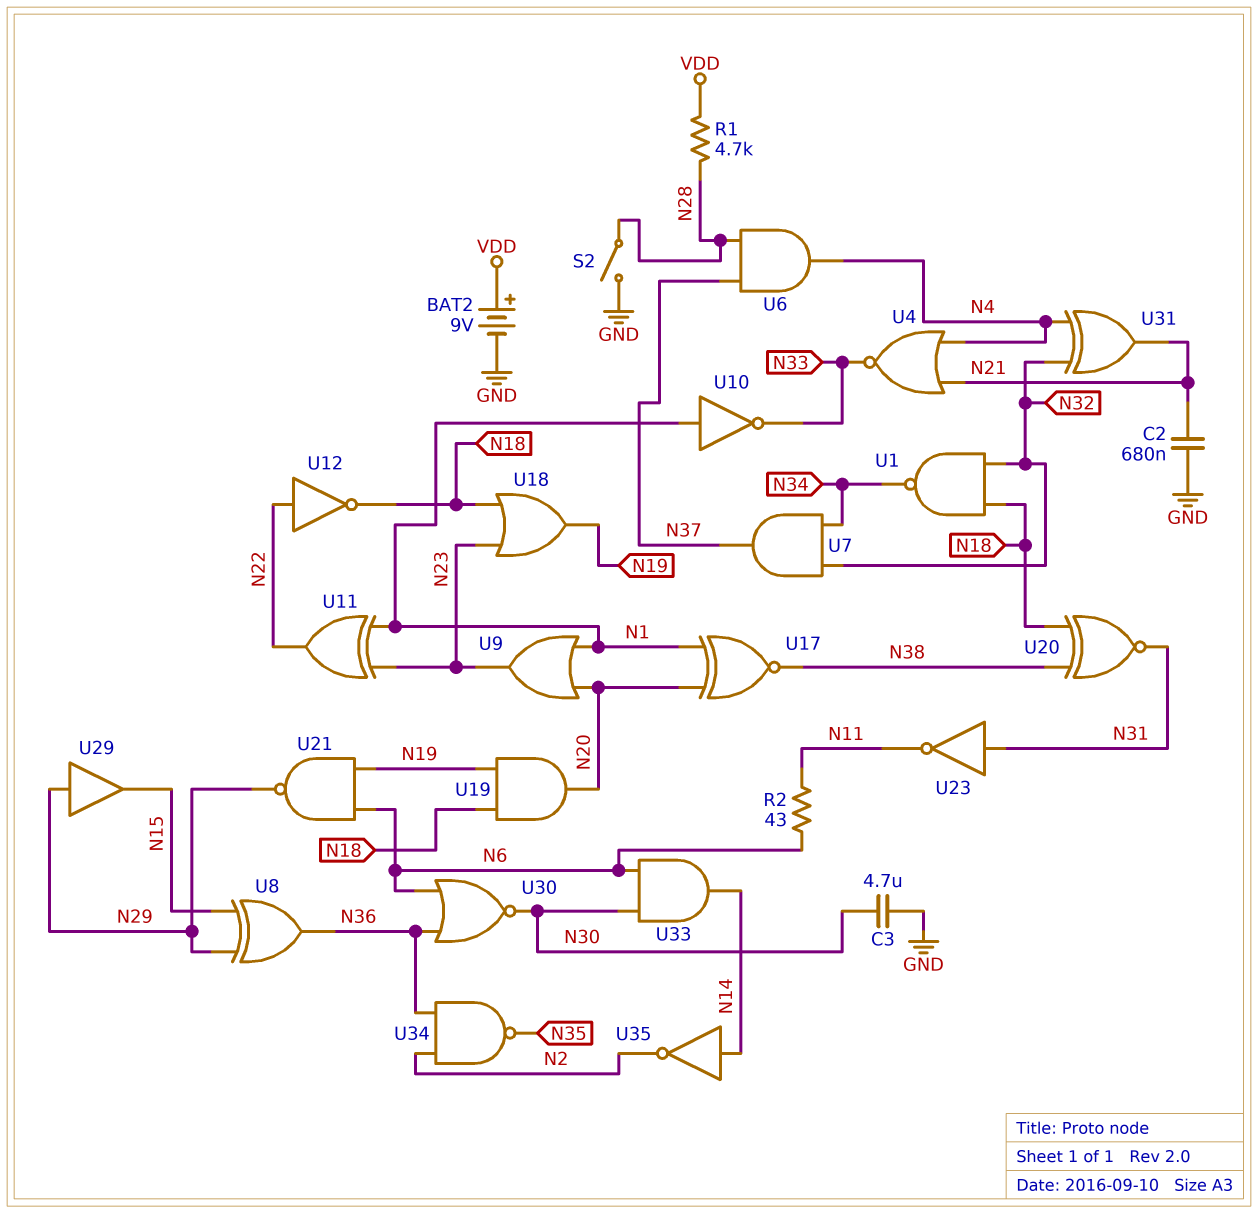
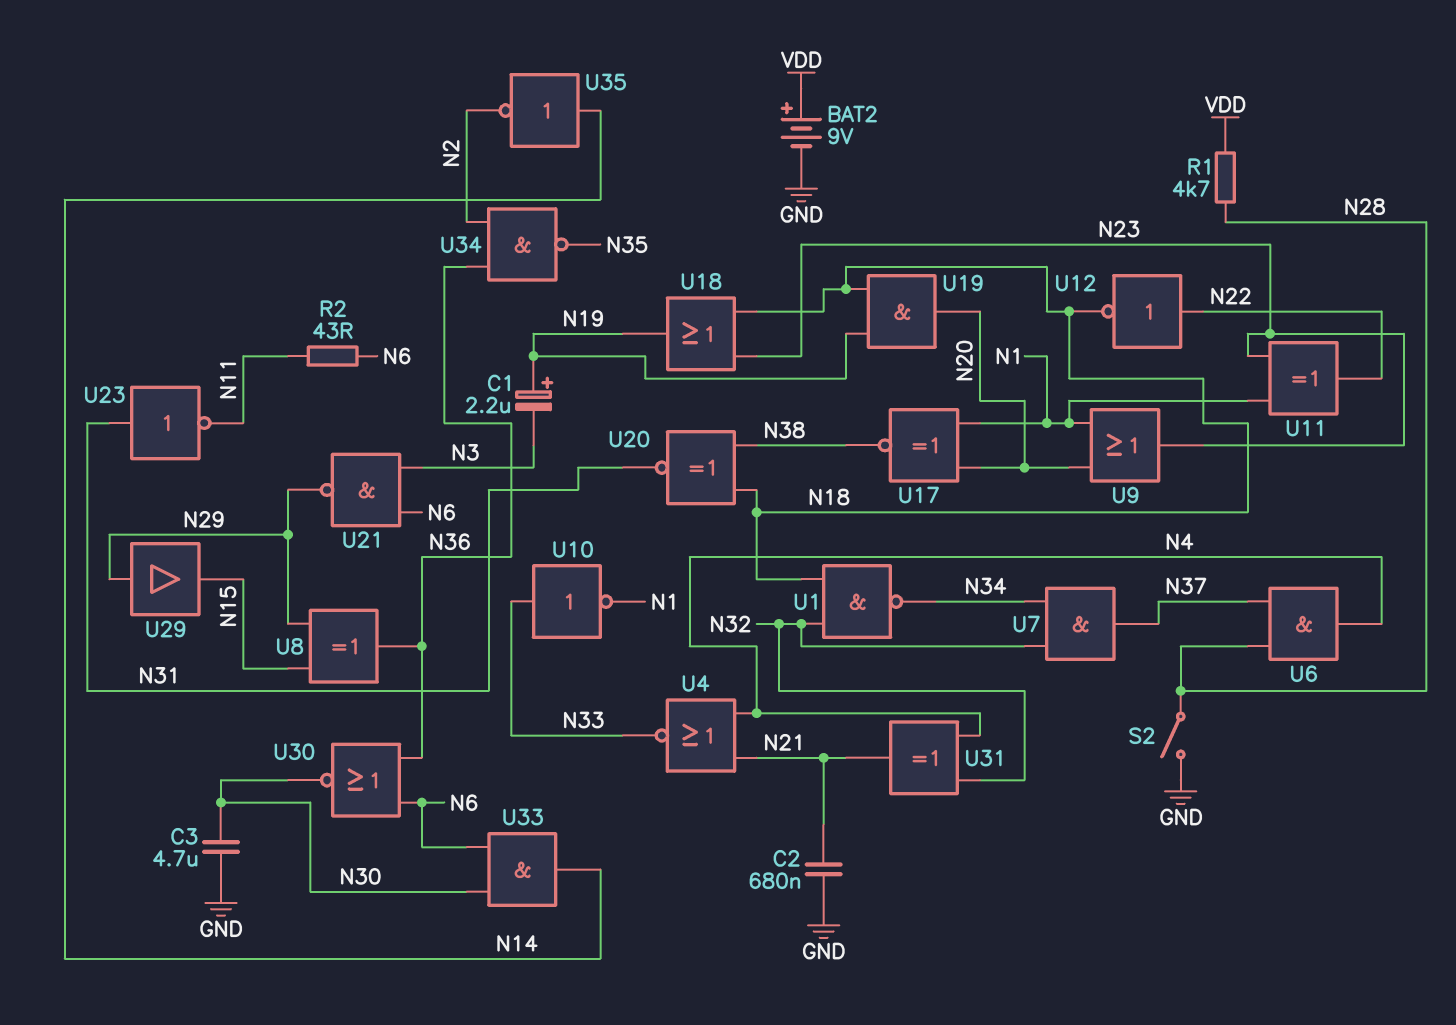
C1: none -> 2.2uF (plus N19, minus N3)
U10: NOT (in N1, out N33) -> NOT (in N33, out N1)
U21: NAND (in N6, in N19, out N29) -> NAND (in N3, in N6, out N29)

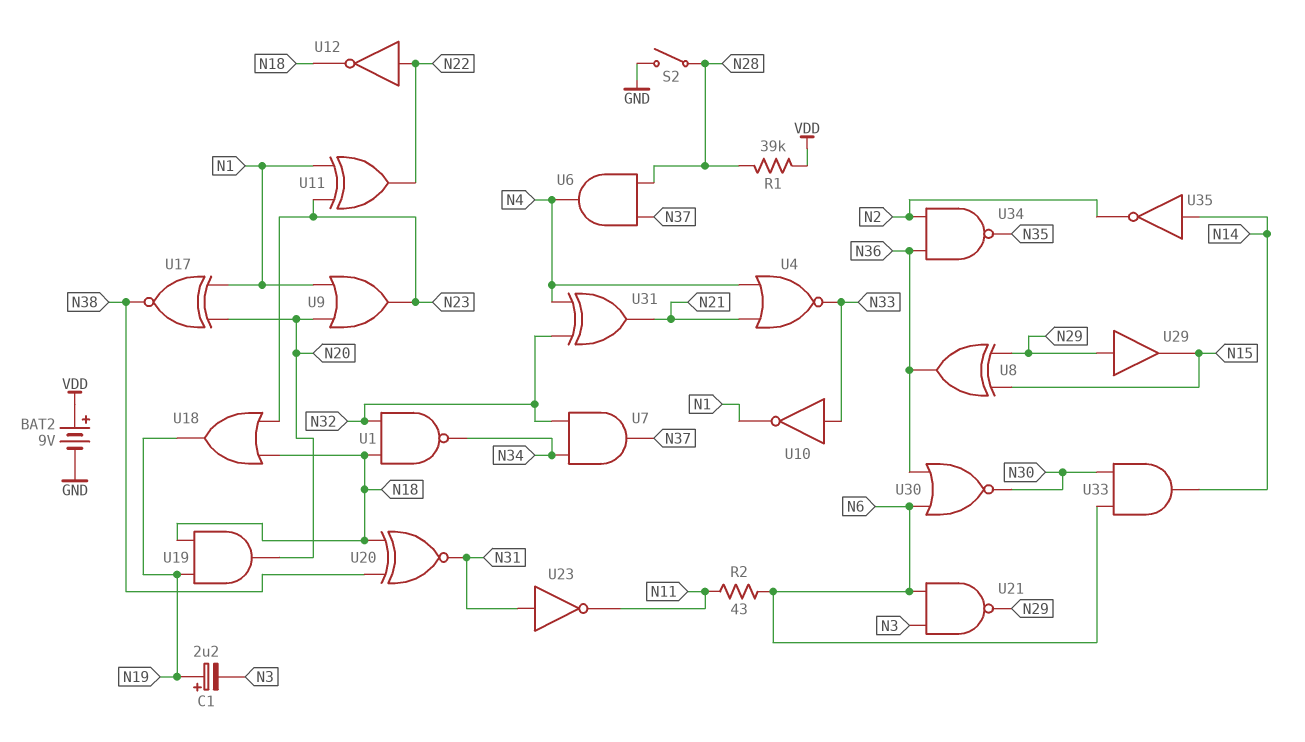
C2: 680nF (GND, N21) -> none
C3: 4.7uF (GND, N30) -> none
R1: 4.7k (N28, VDD) -> 39k (N28, VDD)

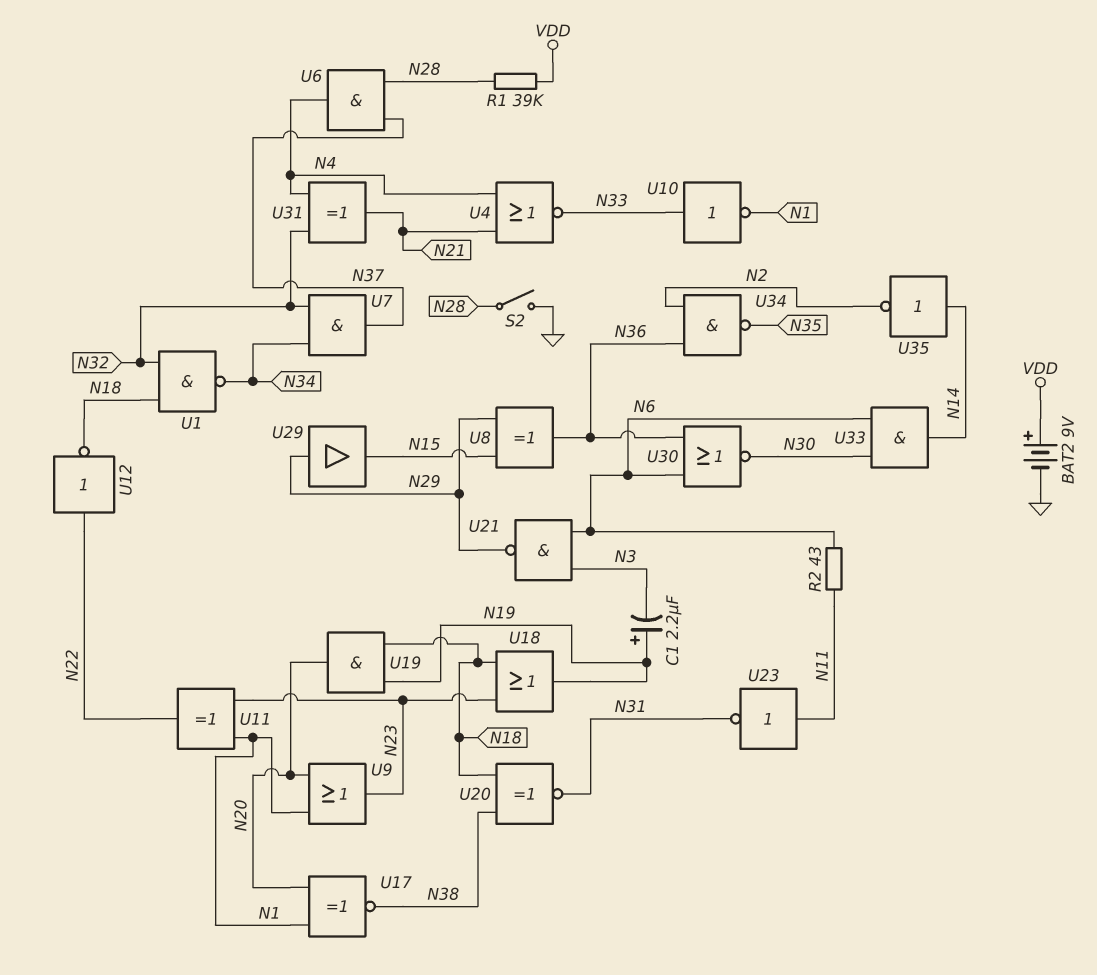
U23: NOT (in N31, out N11) -> NOT (in N11, out N31)

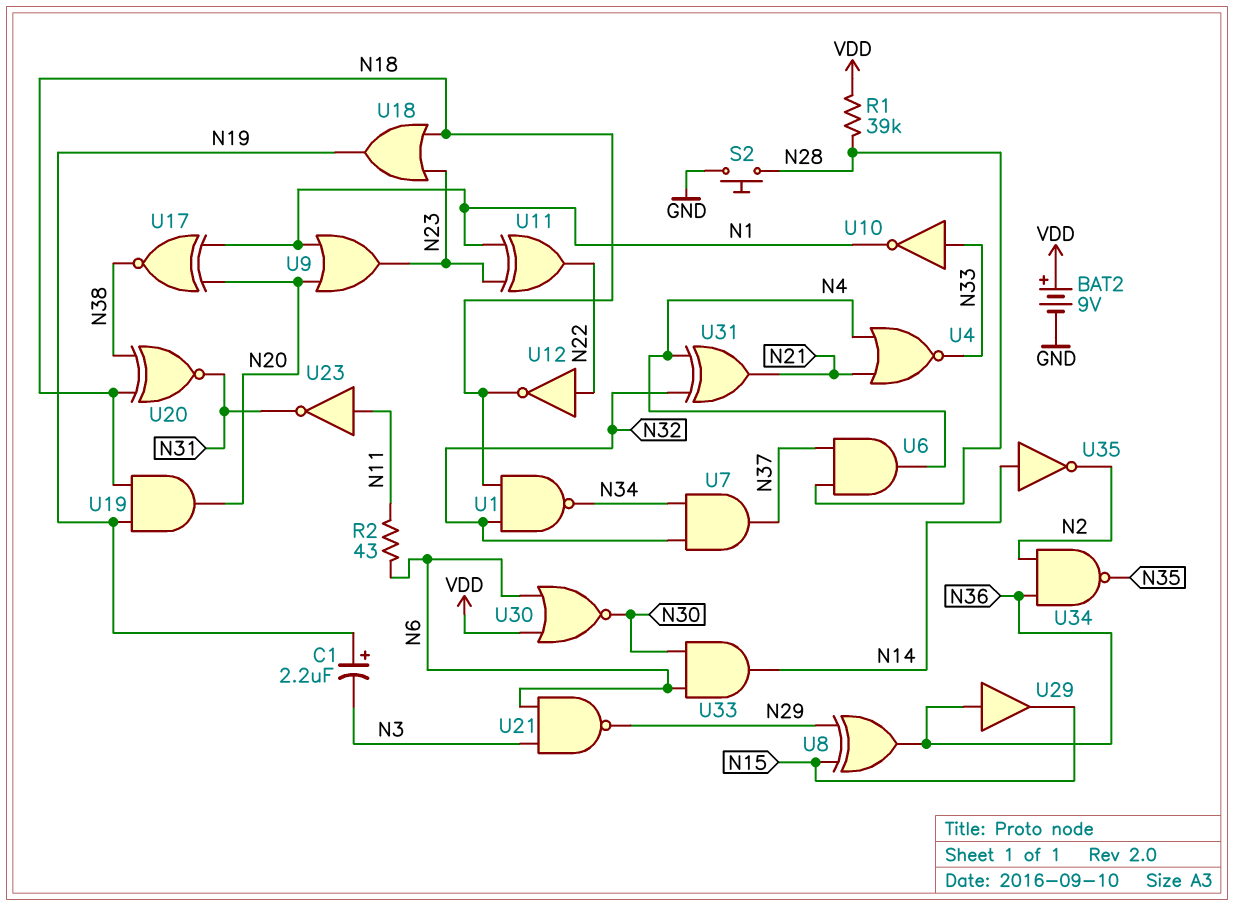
S2: switch (GND, N28) -> button (GND, N28)
U29: buffer (in N29, out N15) -> buffer (in N36, out N15)
U30: NOR (in N6, in N36, out N30) -> NOR (in N6, in VDD, out N30)

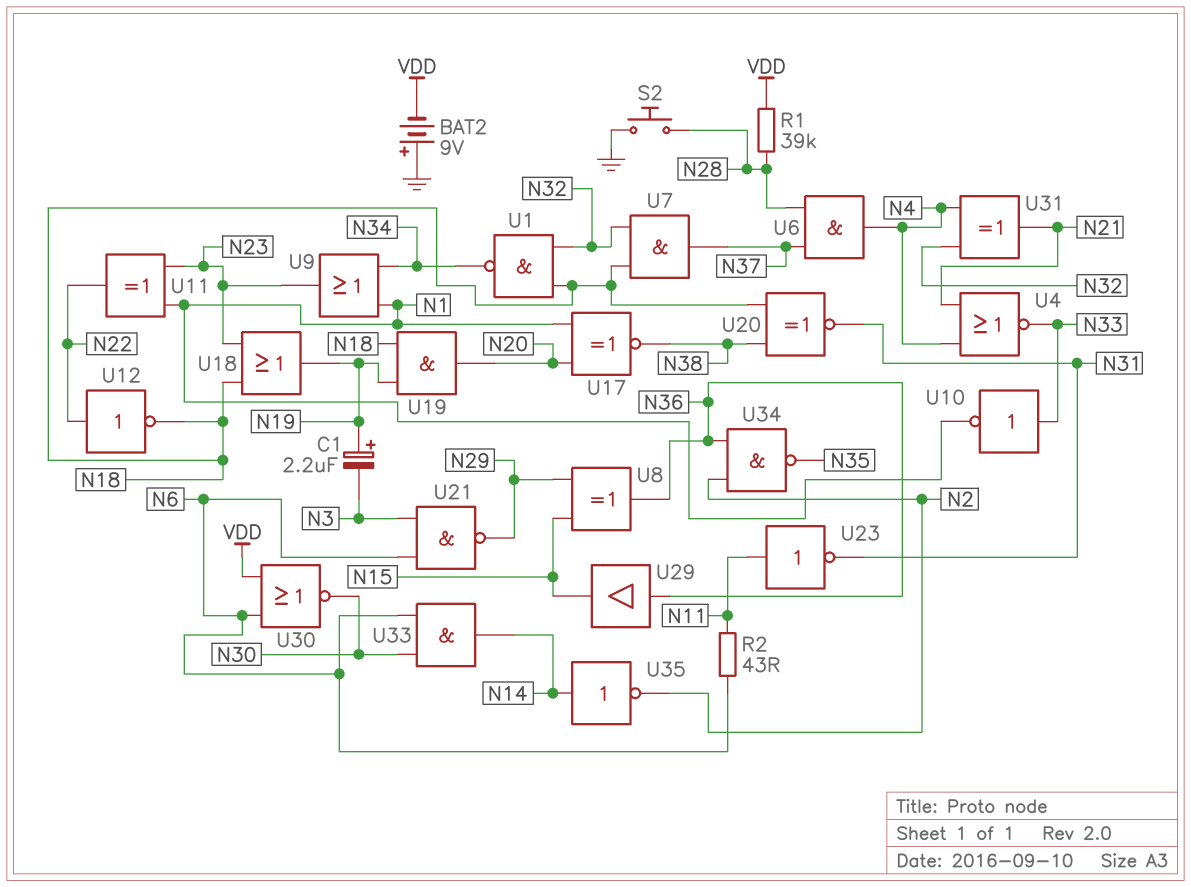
BAT2: 9V (plus VDD, minus GND) -> 9V (plus GND, minus VDD)
U7: AND (in N32, in N34, out N37) -> AND (in N18, in N32, out N37)
U9: OR (in N1, in N20, out N23) -> OR (in N1, in N34, out N23)

